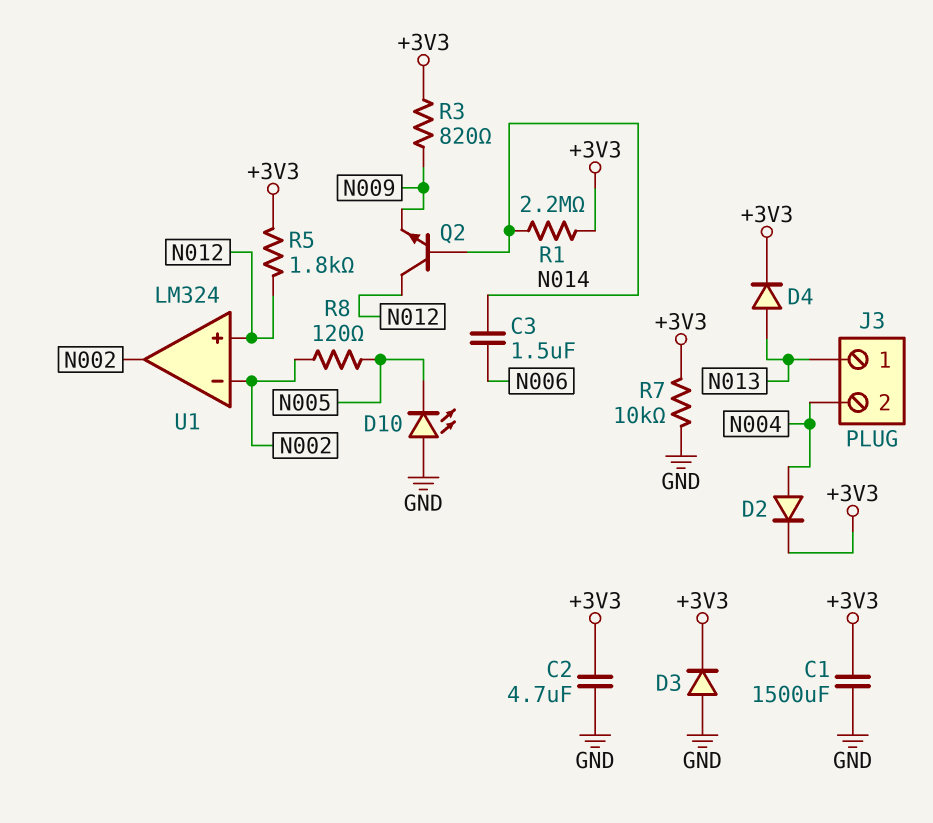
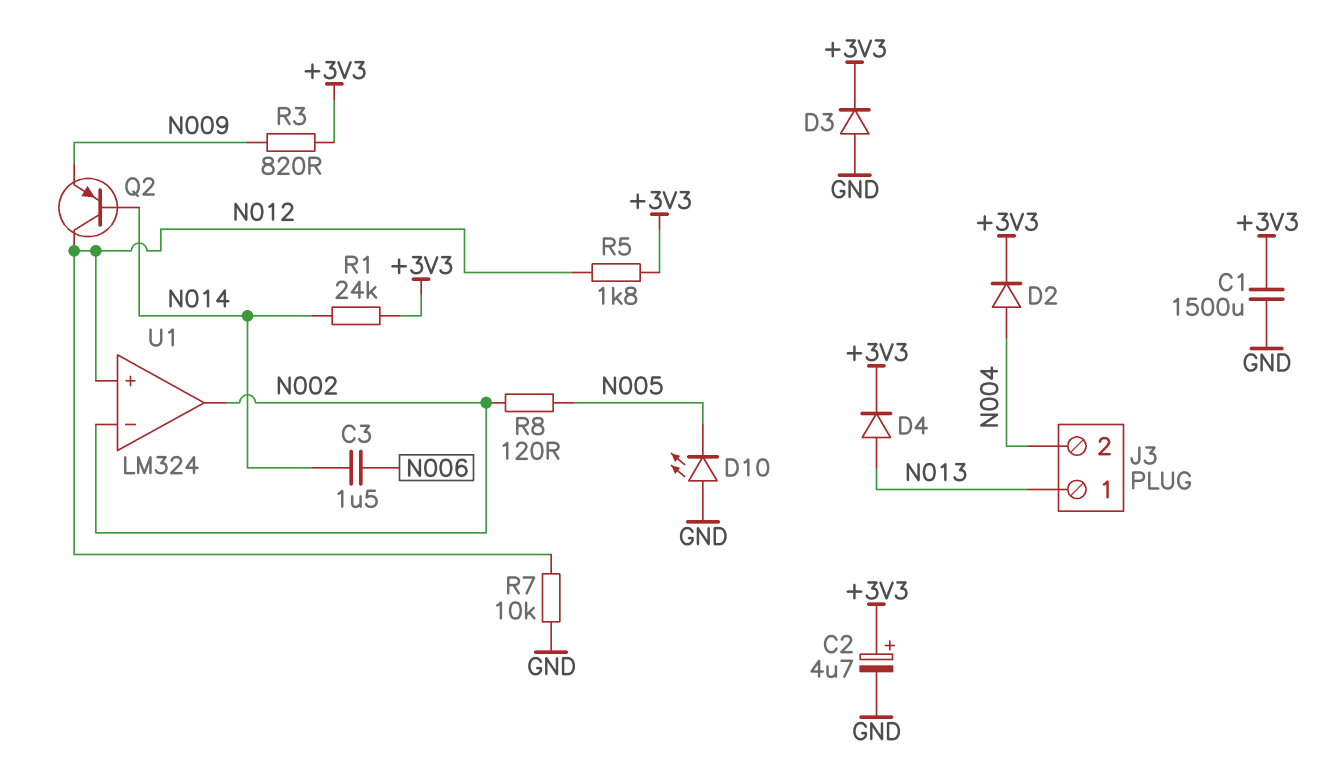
C2: 4.7uF (+3V3, GND) -> 4.7uF (plus +3V3, minus GND)
Q2: NPN (B N014, C N012, E N009) -> PNP (B N014, C N012, E N009)
R1: 2.2M (+3V3, N014) -> 24k (+3V3, N014)
R7: 10k (+3V3, GND) -> 10k (GND, N012)

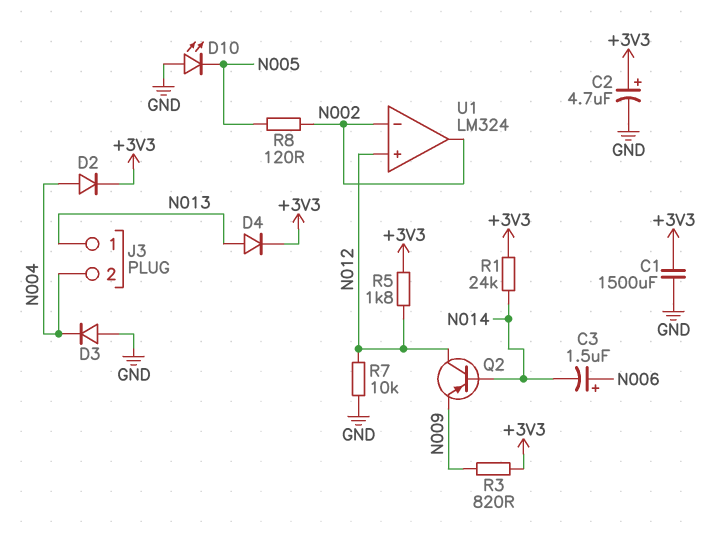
C3: 1.5uF (N006, N014) -> 1.5uF (plus N006, minus N014)
D3: diode (A GND, K +3V3) -> diode (A GND, K N004)

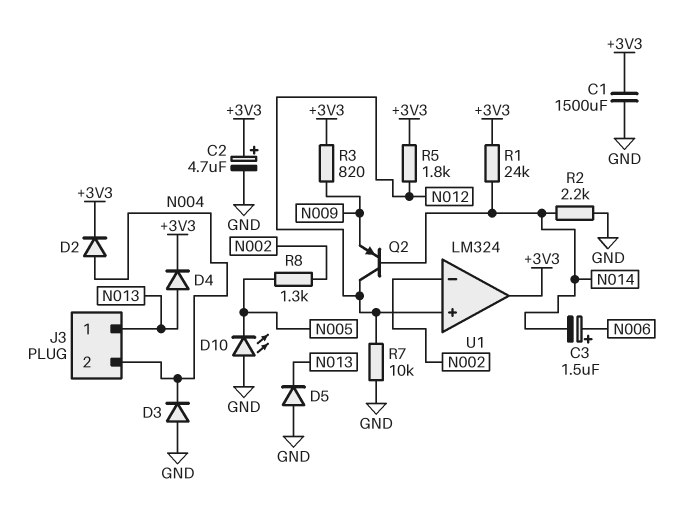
D5: none -> diode (A GND, K N013)
R2: none -> 2.2k (GND, N014)
R8: 120 (N002, N005) -> 1.3k (N002, N005)
U1 pin out: N002 -> +3V3

